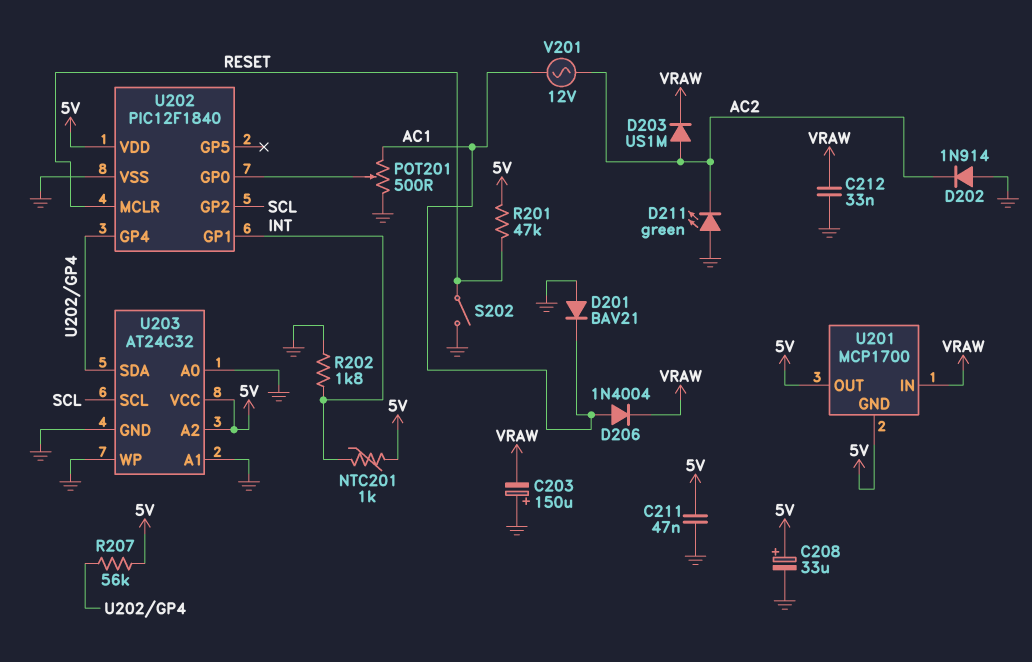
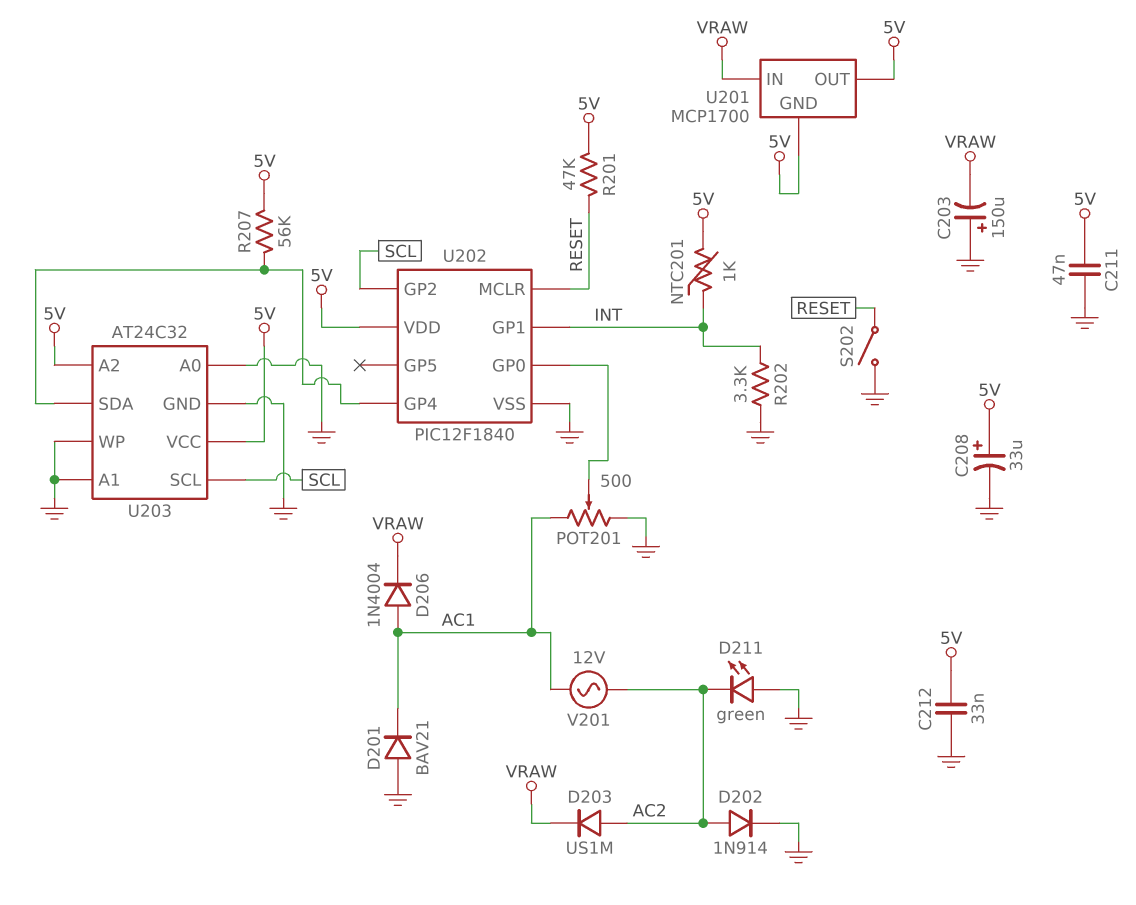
C212: 33nF (GND, VRAW) -> 33nF (5V, GND)
D202: diode 1N914 (A GND, K AC2) -> diode 1N914 (A AC2, K GND)
R202: 1.8k (GND, INT) -> 3.3k (GND, INT)

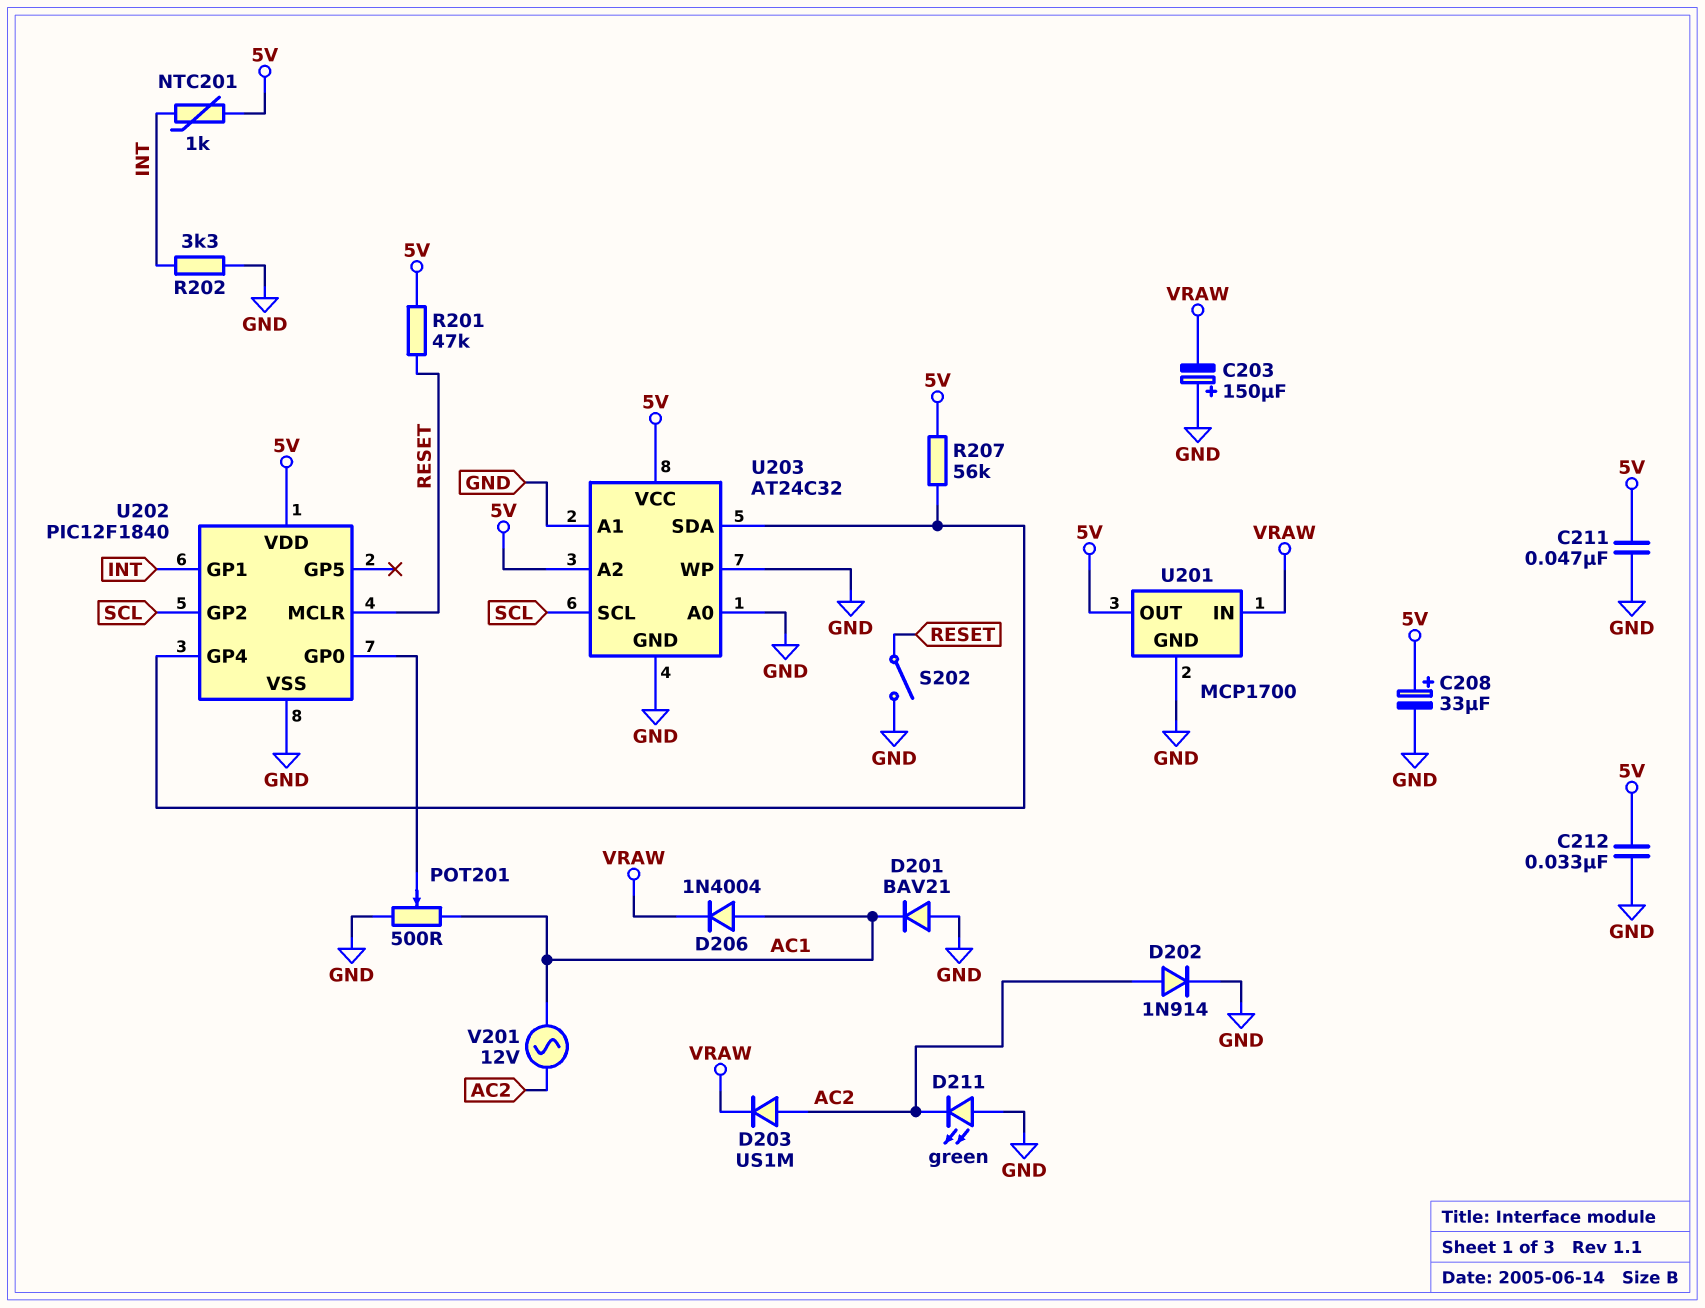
U201 pin GND: 5V -> GND

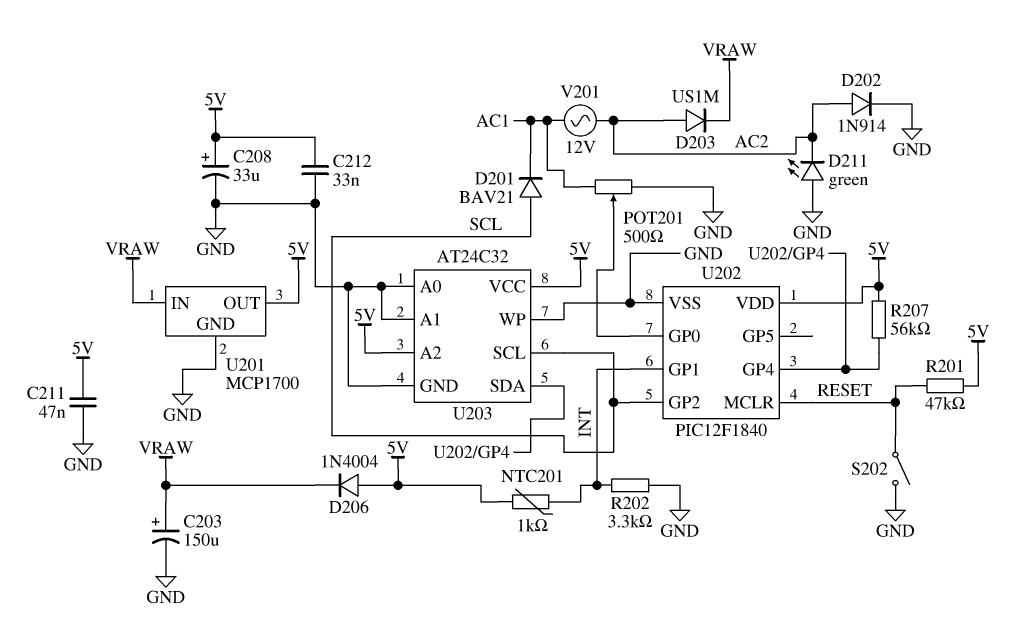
C203: 150uF (plus GND, minus VRAW) -> 150uF (plus VRAW, minus GND)
D201: diode BAV21 (A GND, K AC1) -> diode BAV21 (A SCL, K AC1)
D206: diode 1N4004 (A AC1, K VRAW) -> diode 1N4004 (A 5V, K VRAW)

